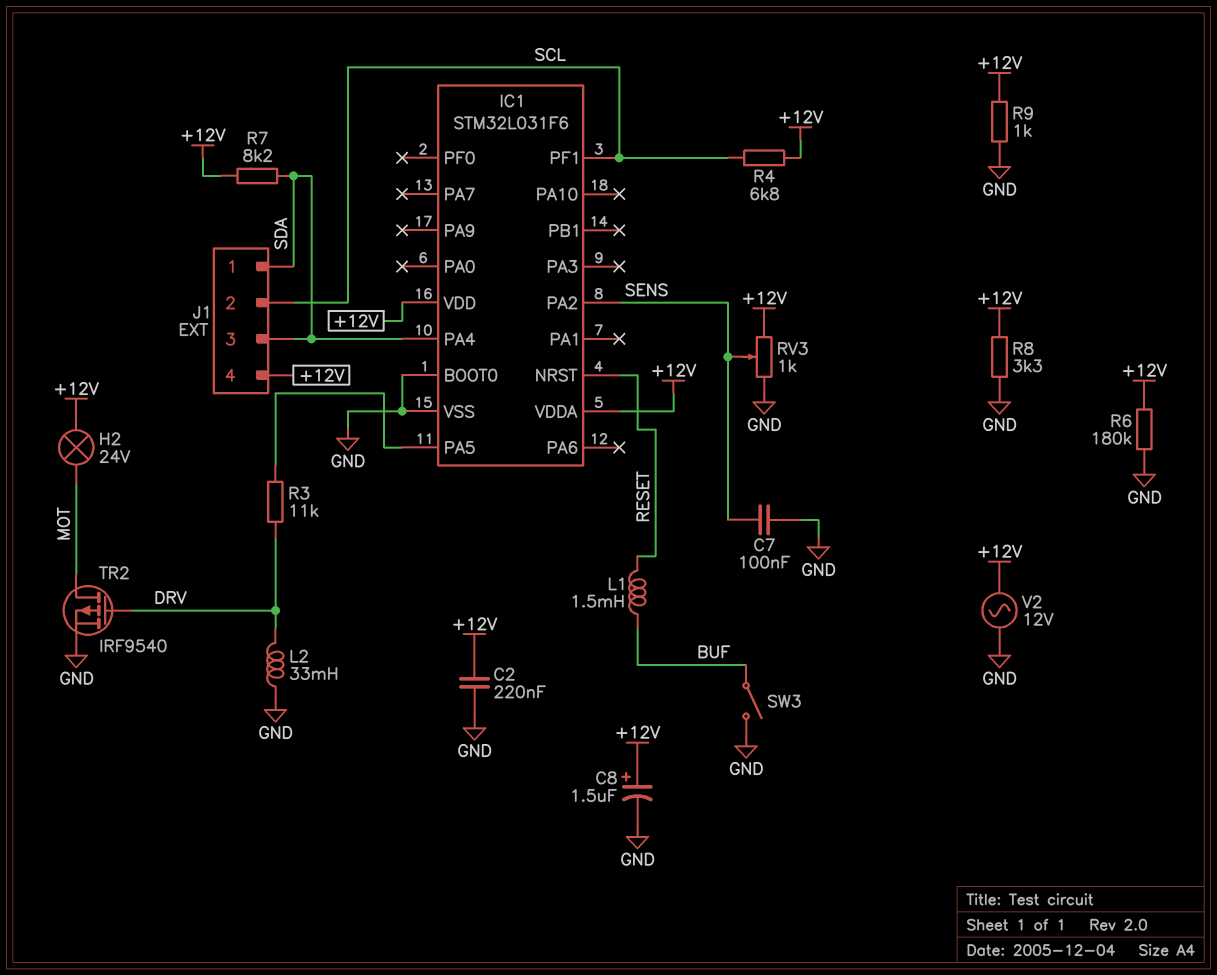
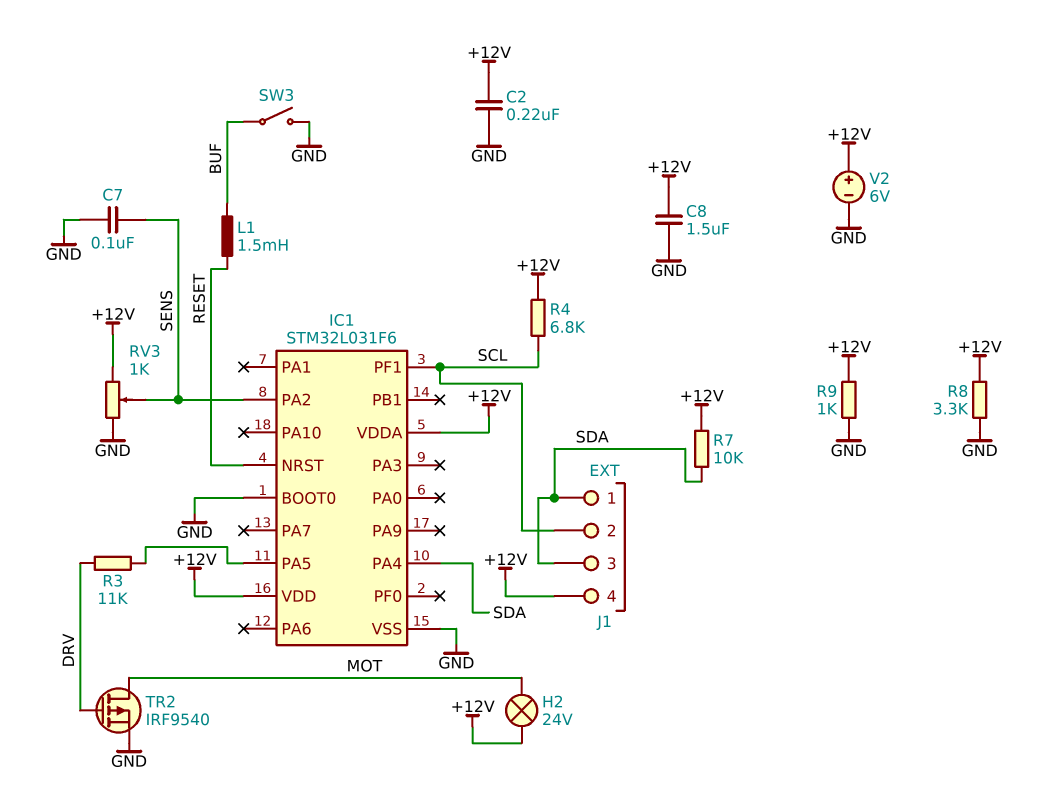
C8: 1.5uF (plus +12V, minus GND) -> 1.5uF (+12V, GND)
L2: 33mH (DRV, GND) -> none
R6: 180k (+12V, GND) -> none
R7: 8.2k (+12V, SDA) -> 10k (+12V, SDA)
V2: AC 12V (+12V, GND) -> 6V (plus +12V, minus GND)

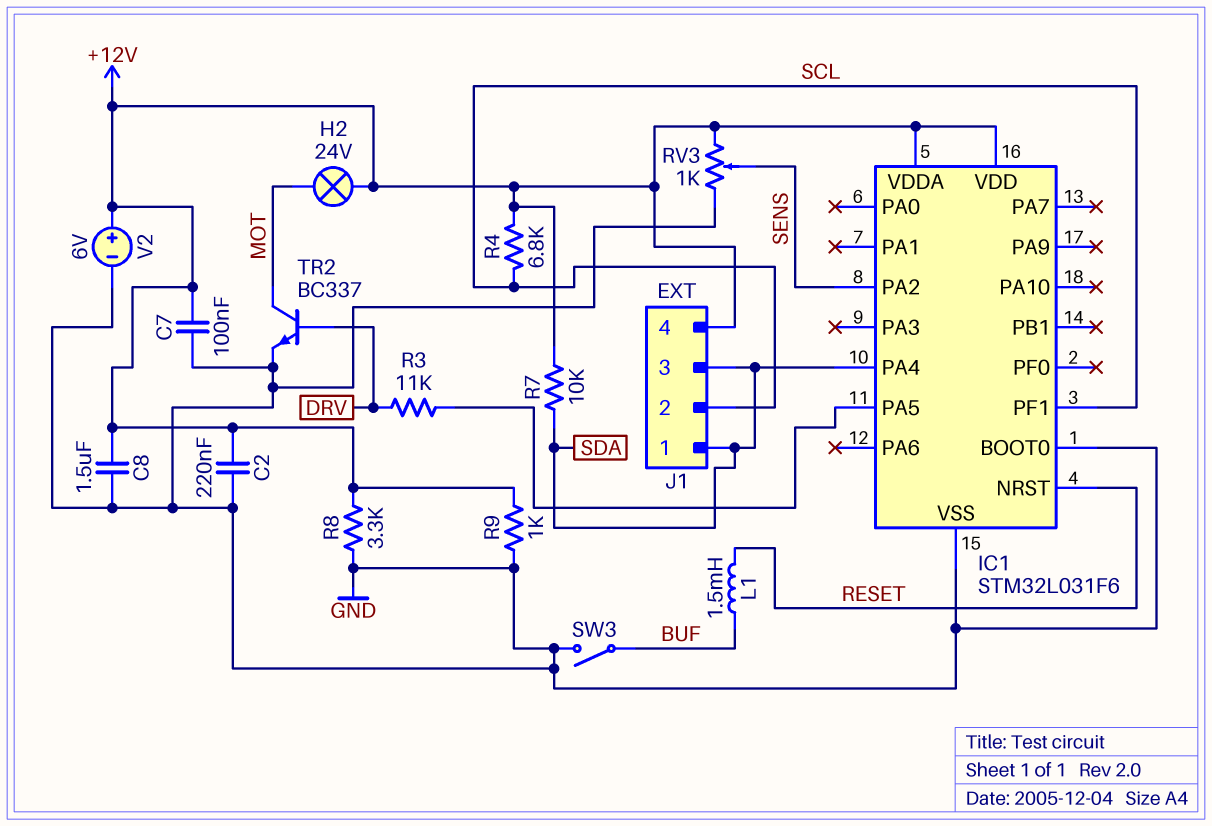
C7: 100nF (GND, SENS) -> 100nF (+12V, GND)
TR2: PMOS IRF9540 (G DRV, D MOT, S GND) -> NPN BC337 (B DRV, C MOT, E GND)

